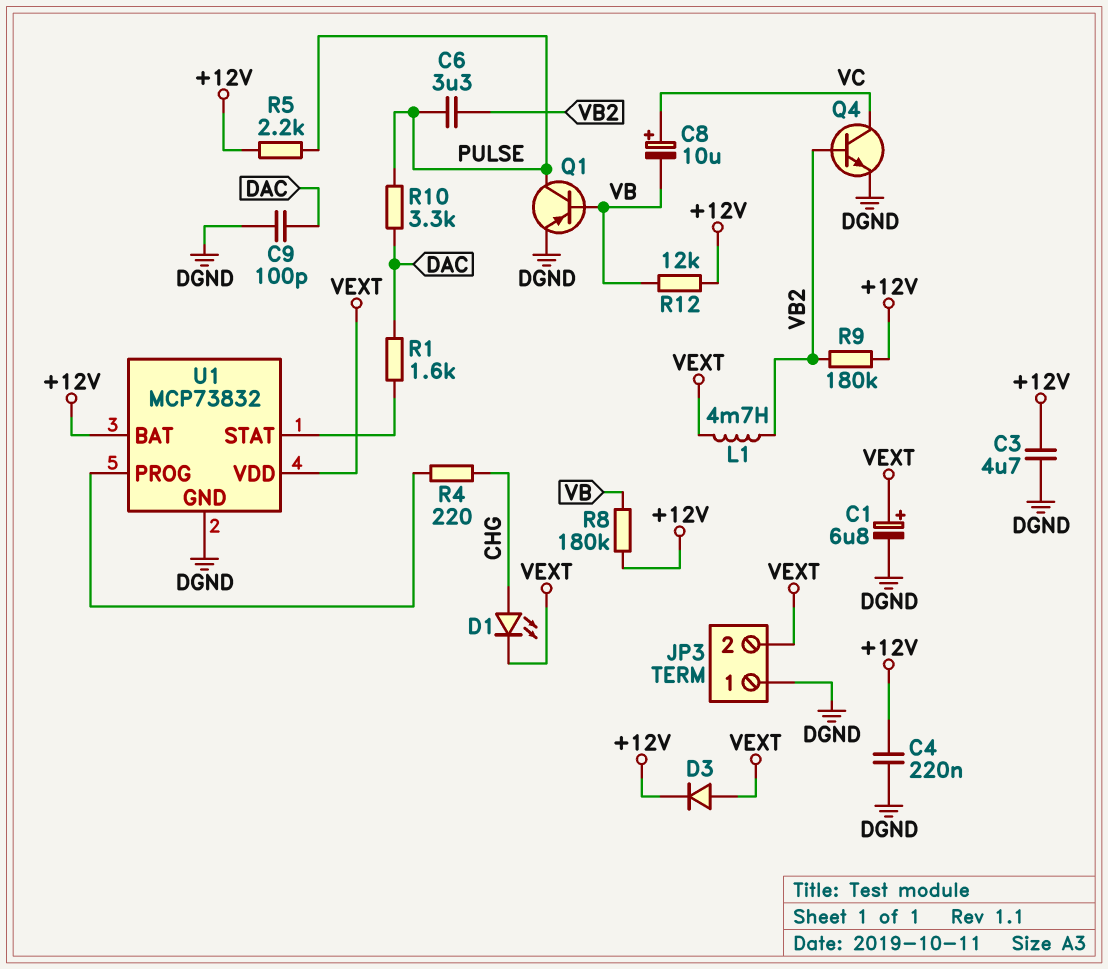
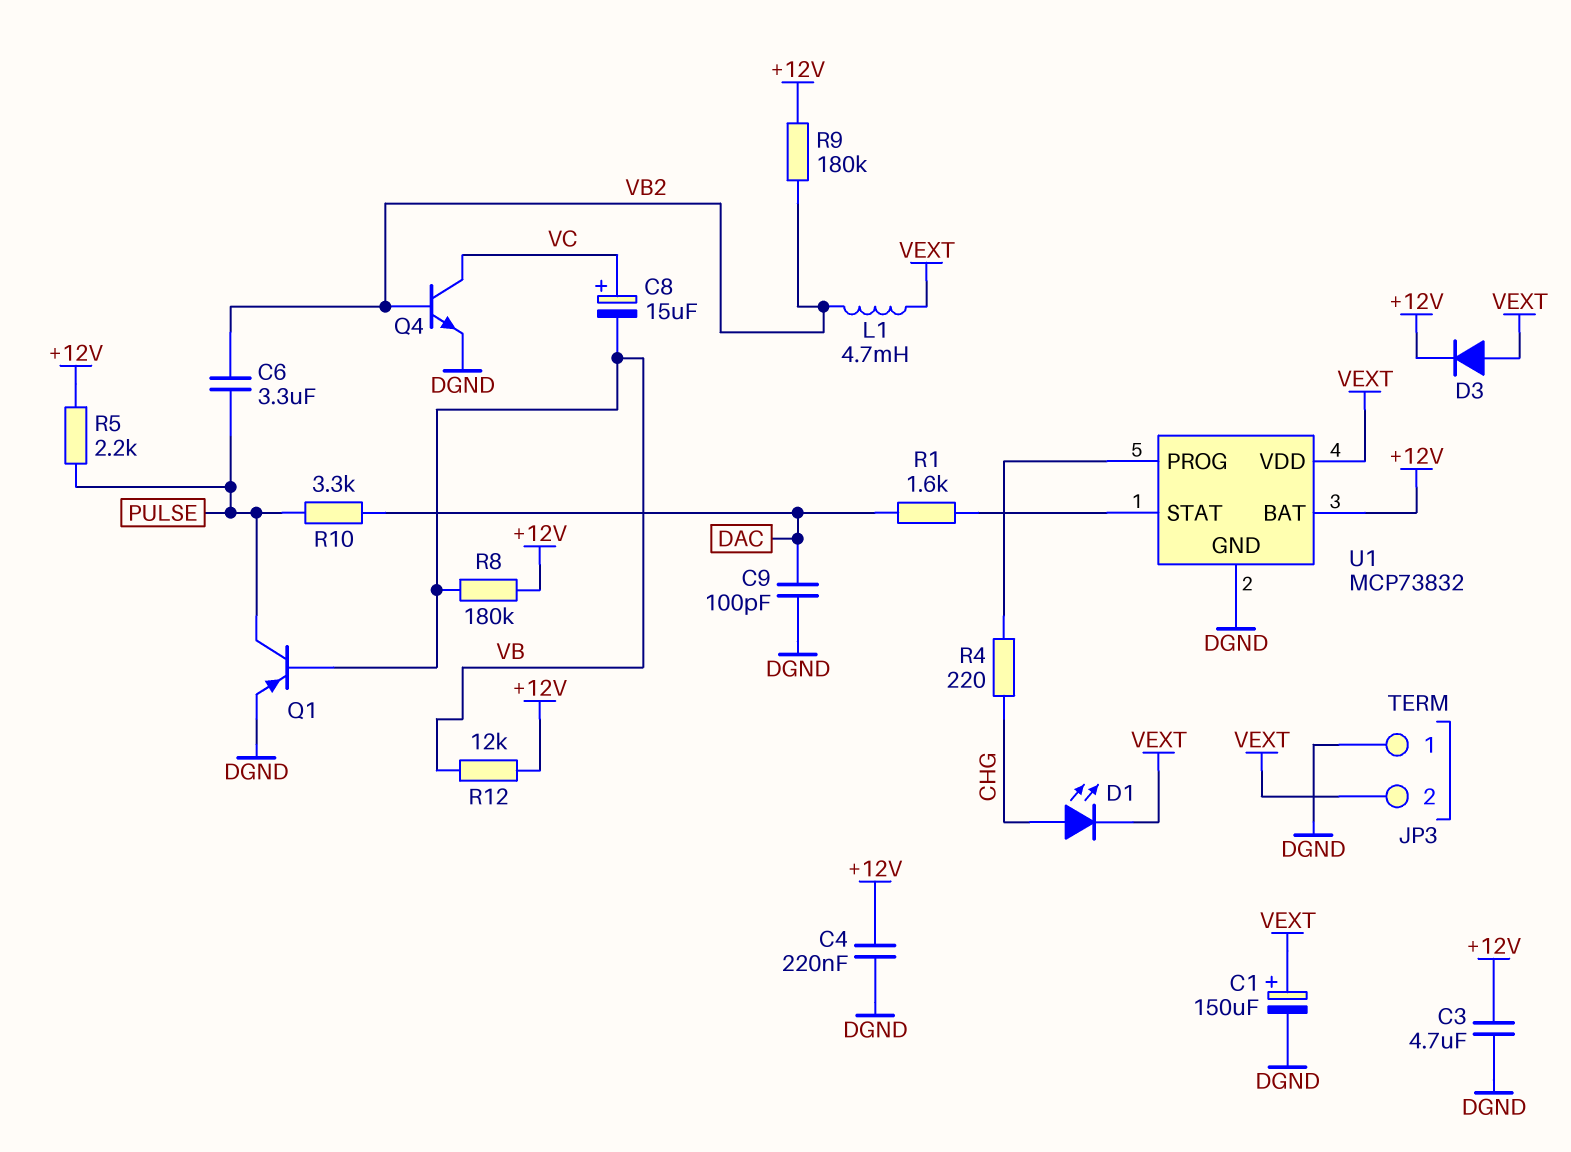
C1: 6.8uF (plus VEXT, minus DGND) -> 150uF (plus VEXT, minus DGND)
C8: 10uF (plus VC, minus VB) -> 15uF (plus VC, minus VB)

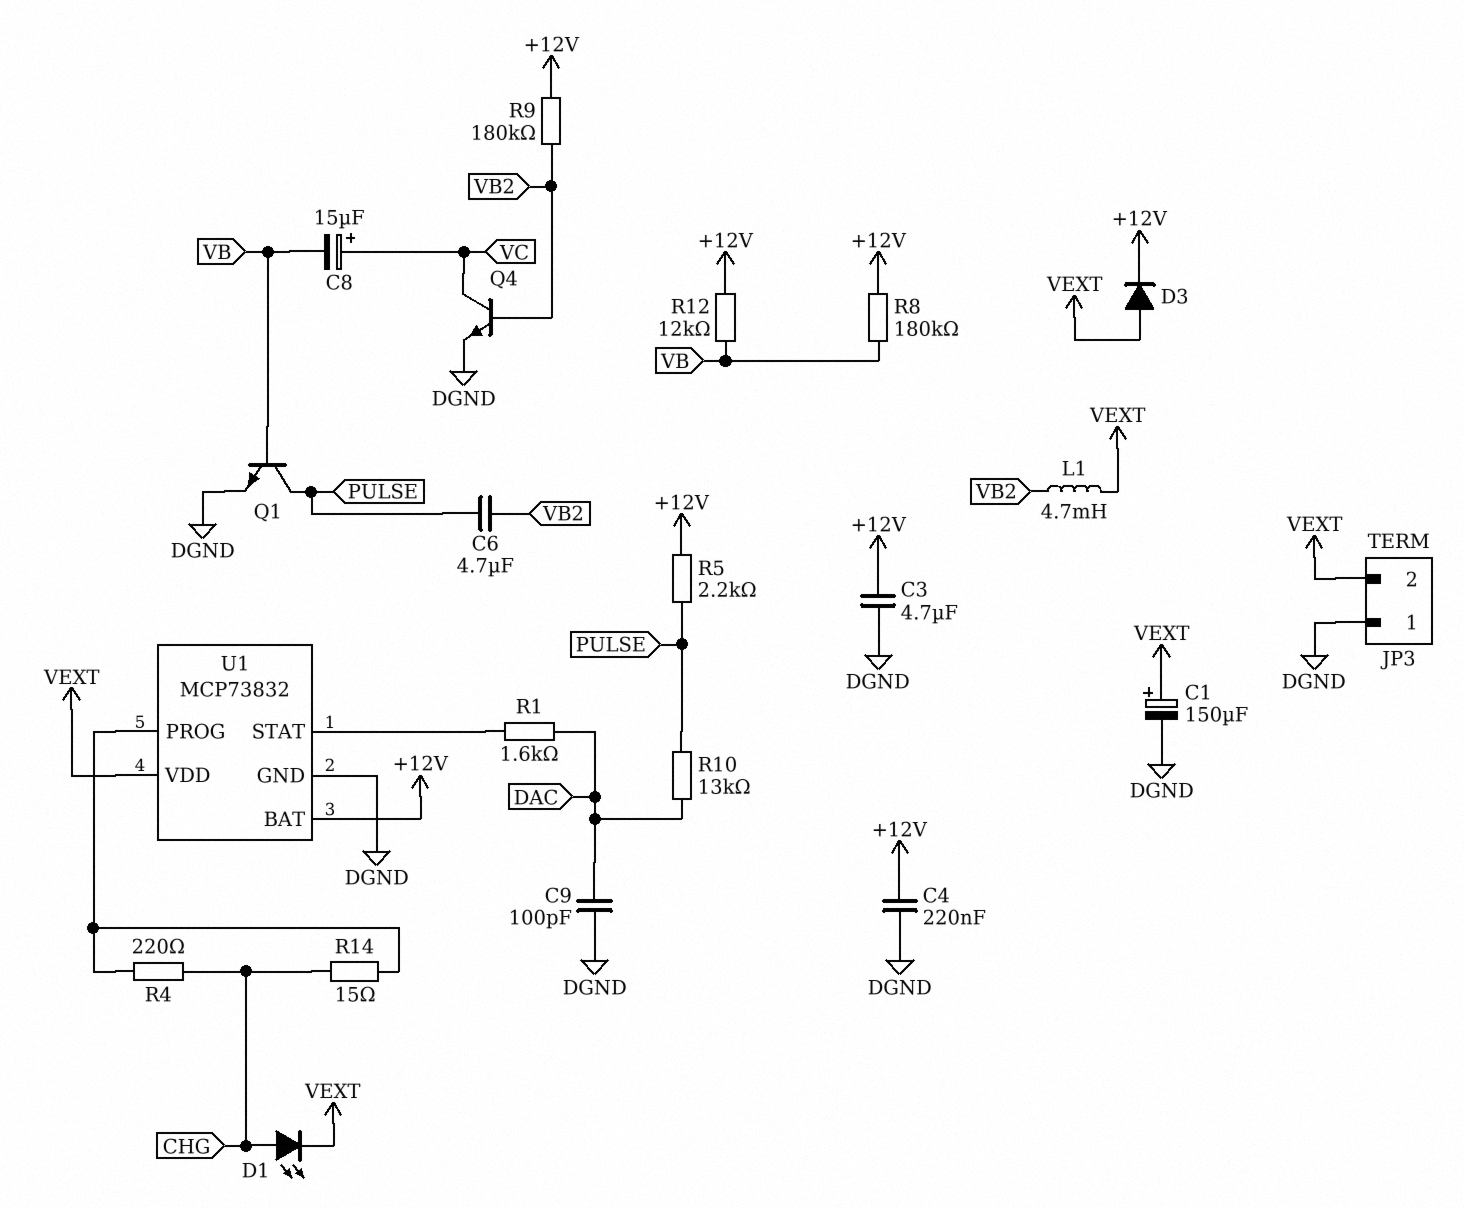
C6: 3.3uF (PULSE, VB2) -> 4.7uF (PULSE, VB2)
Q1: PNP (B VB, C PULSE, E DGND) -> NPN (B VB, C PULSE, E DGND)
R10: 3.3k (DAC, PULSE) -> 13k (DAC, PULSE)
R14: none -> 15 (CHG, U1/PROG)

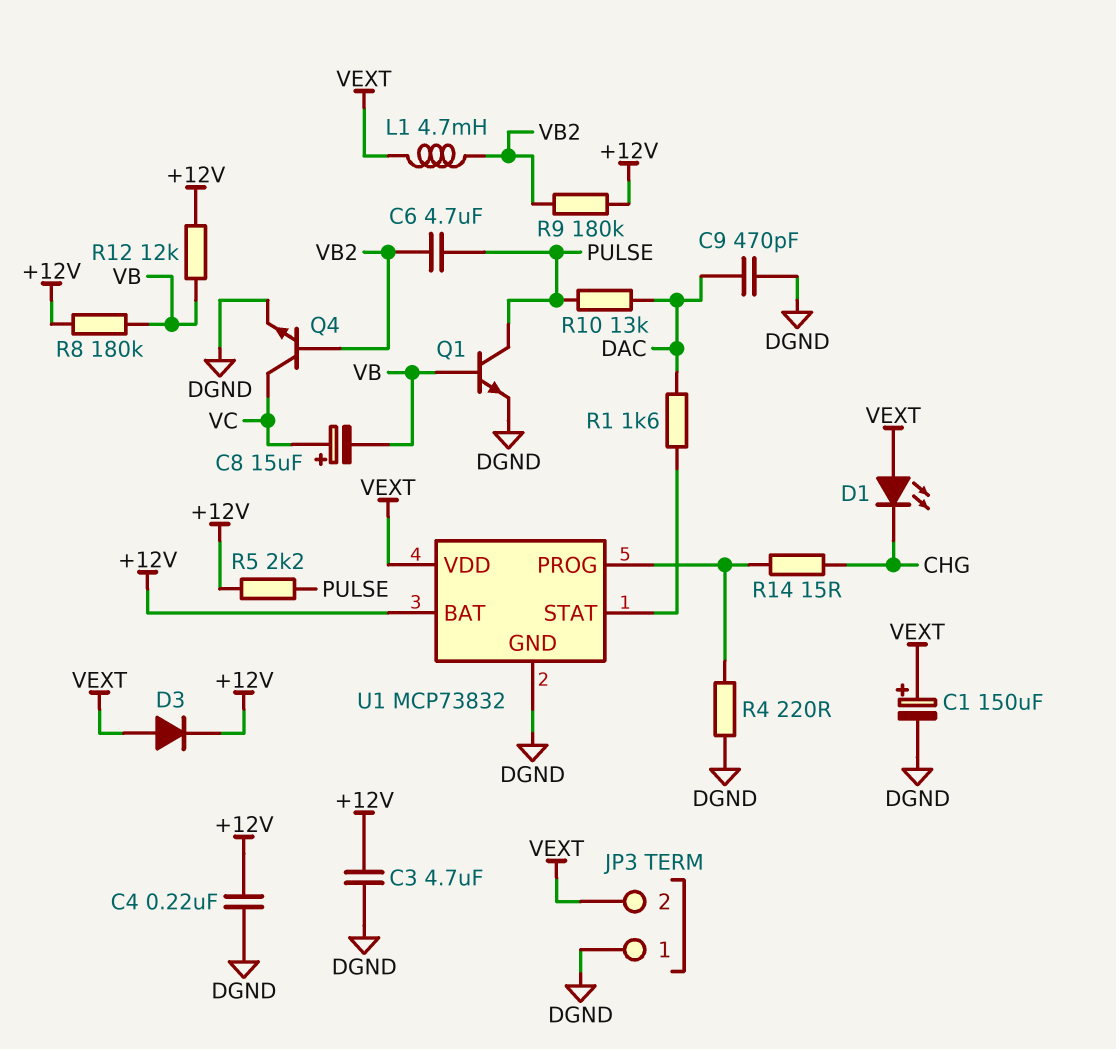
C9: 100pF (DAC, DGND) -> 470pF (DAC, DGND)
D1: LED (A CHG, K VEXT) -> LED (A VEXT, K CHG)
R4: 220 (CHG, U1/PROG) -> 220 (DGND, U1/PROG)

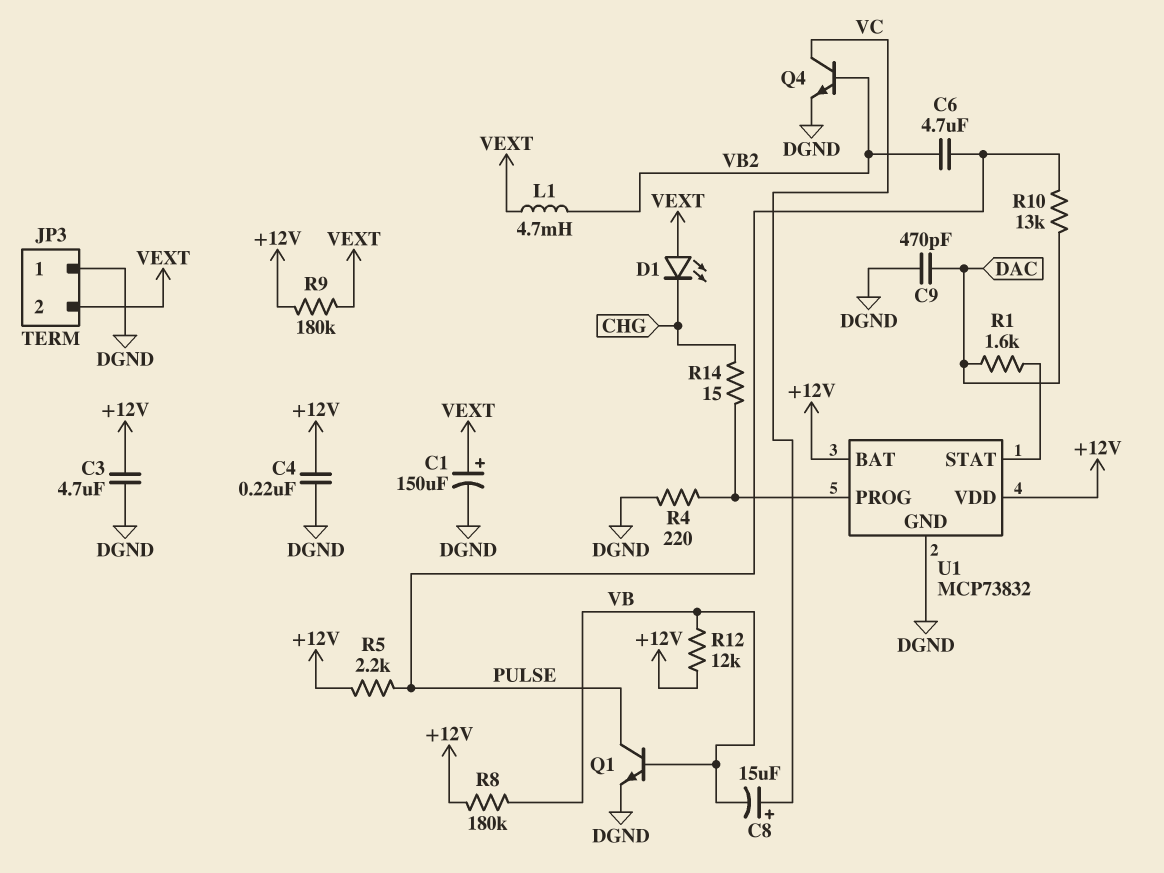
D3: diode (A VEXT, K +12V) -> none
R9: 180k (+12V, VB2) -> 180k (+12V, VEXT)
U1 pin VDD: VEXT -> +12V

